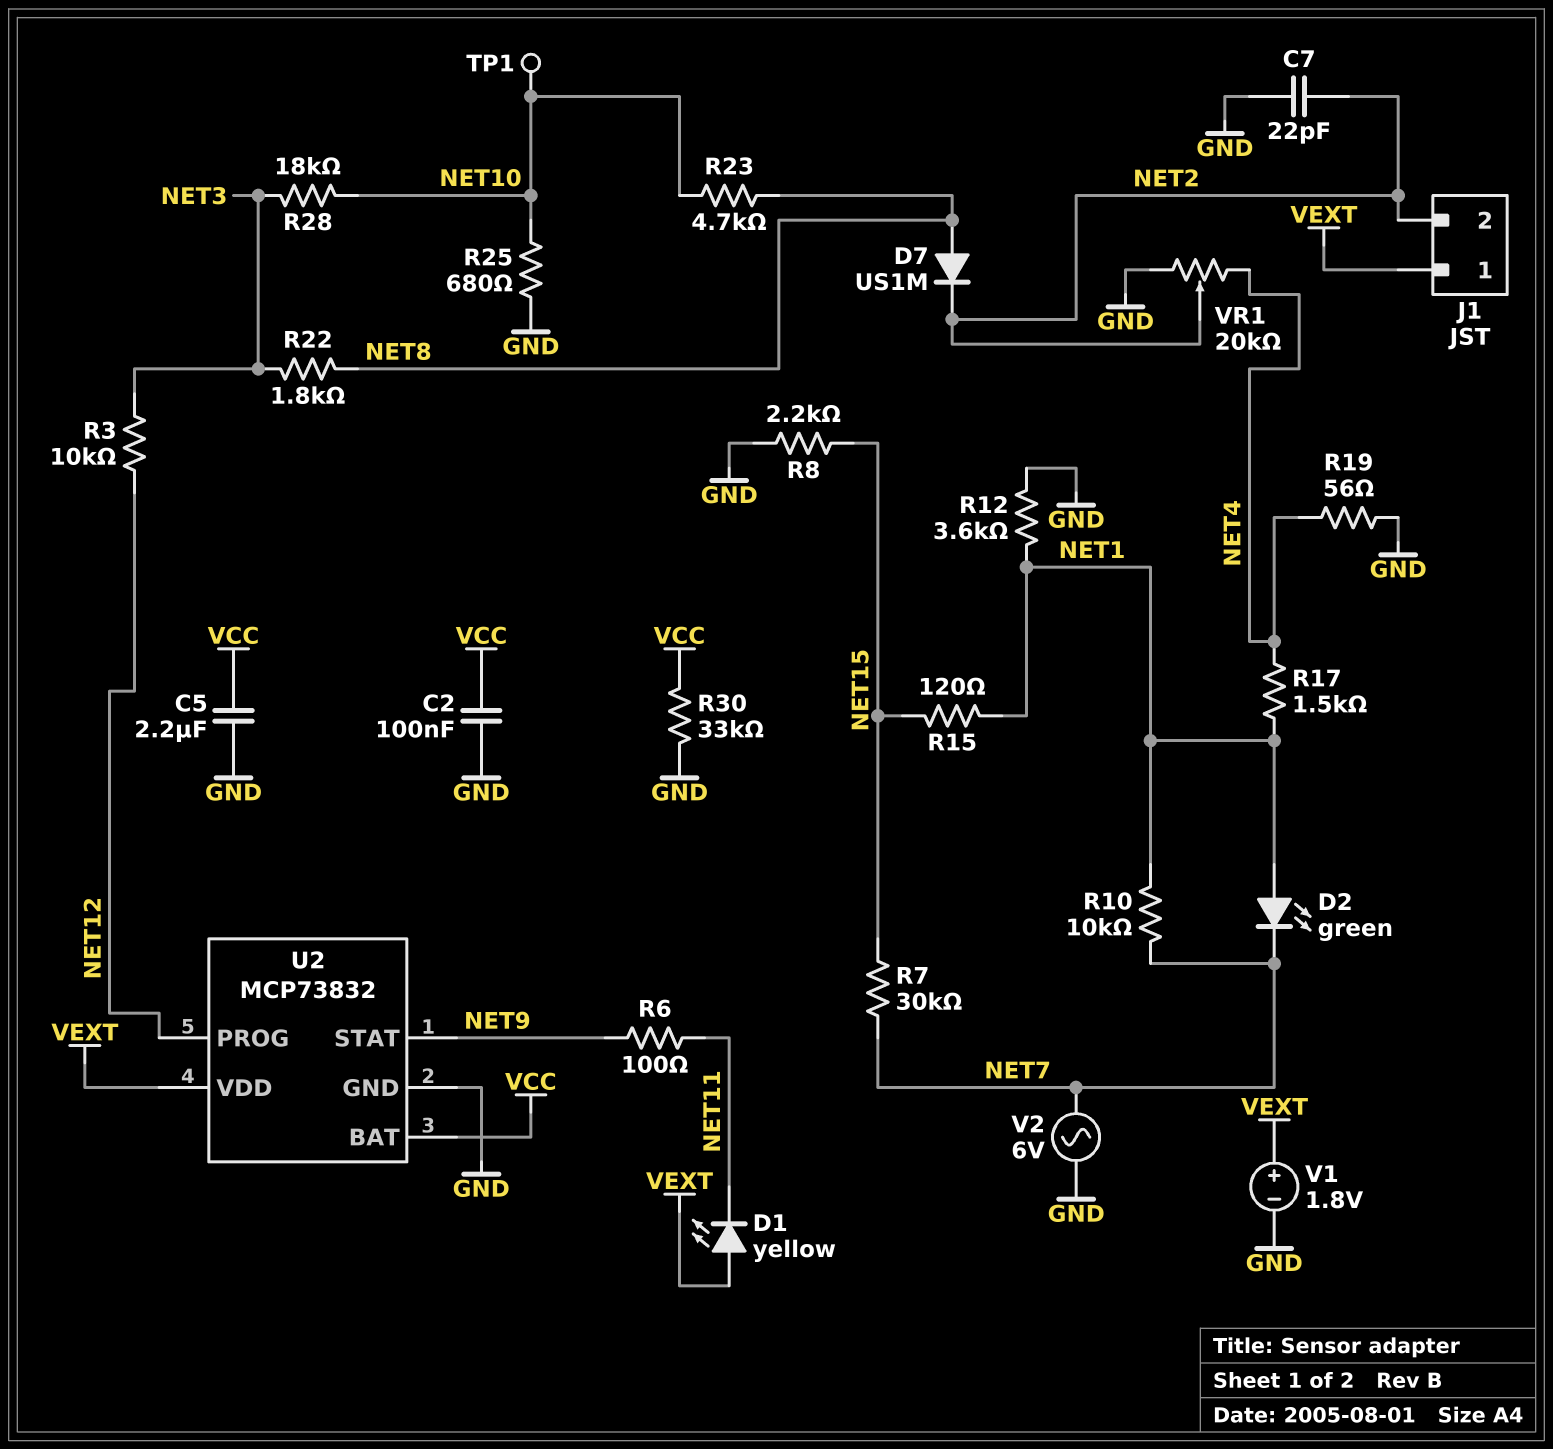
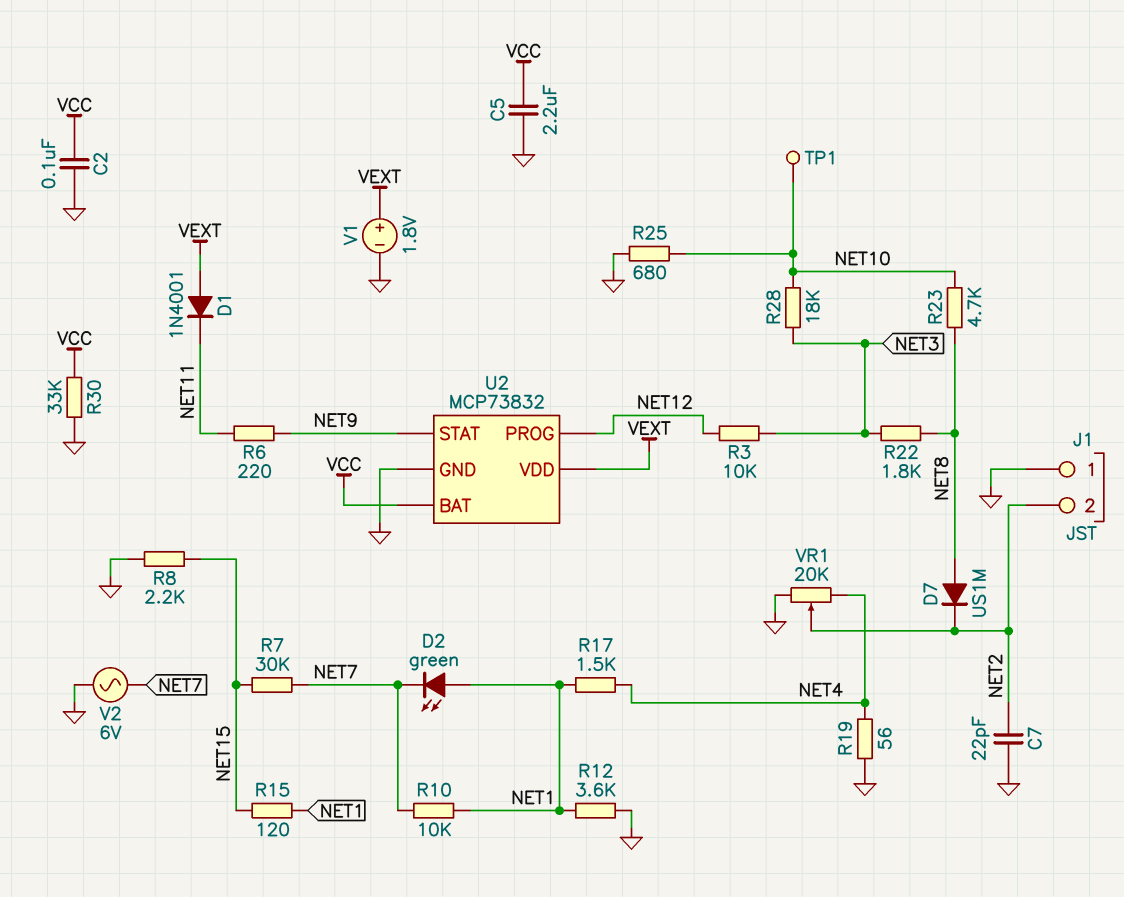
D1: LED yellow (A VEXT, K NET11) -> diode 1N4001 (A VEXT, K NET11)
J1 pin 1: VEXT -> GND
R6: 100 (NET9, NET11) -> 220 (NET9, NET11)

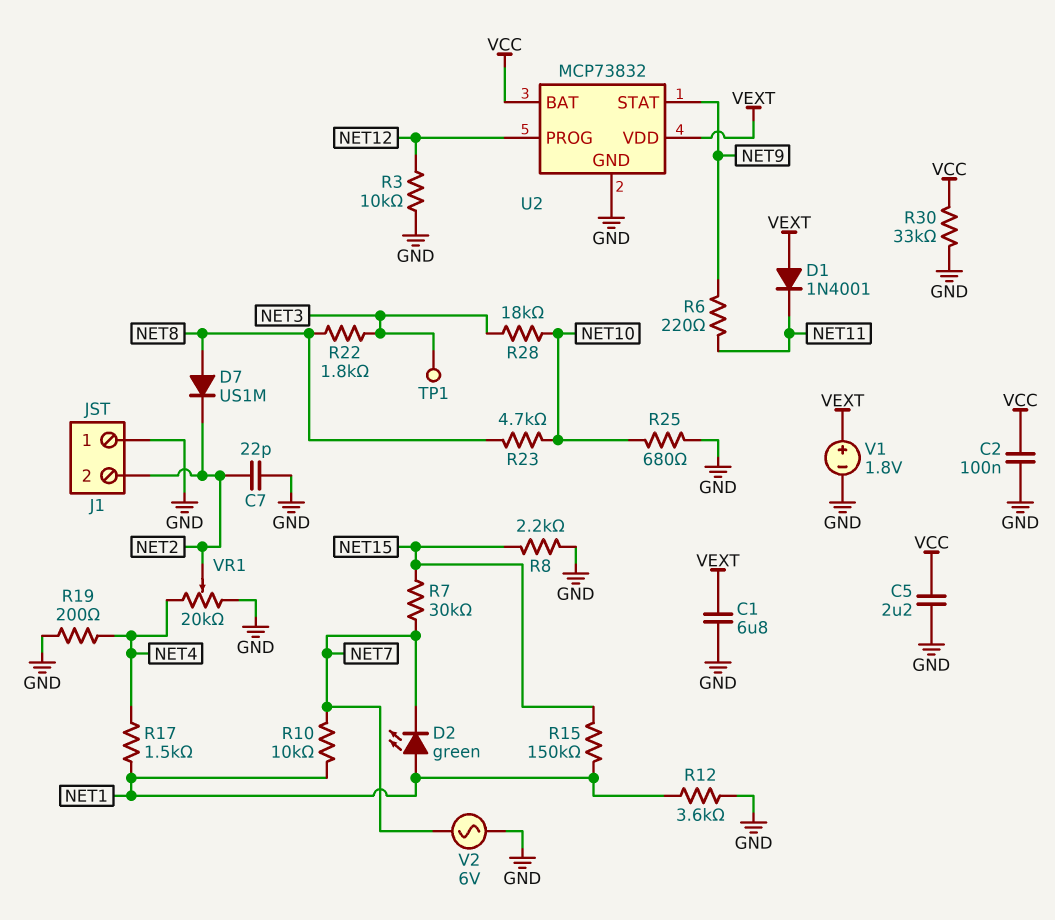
C1: none -> 6.8uF (GND, VEXT)
R3: 10k (NET3, NET12) -> 10k (GND, NET12)
R15: 120 (NET1, NET15) -> 150k (NET1, NET15)
R19: 56 (GND, NET4) -> 200 (GND, NET4)
TP1: test point (NET10) -> test point (NET3)

